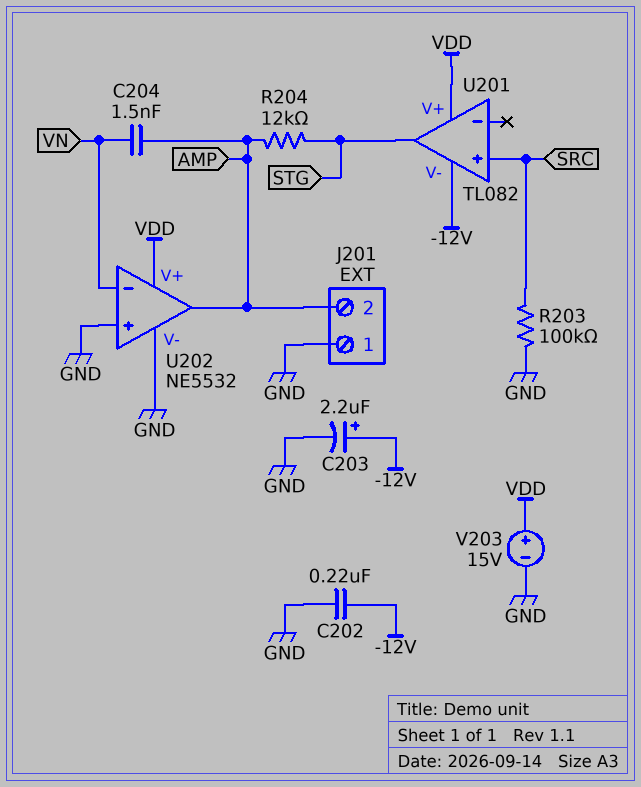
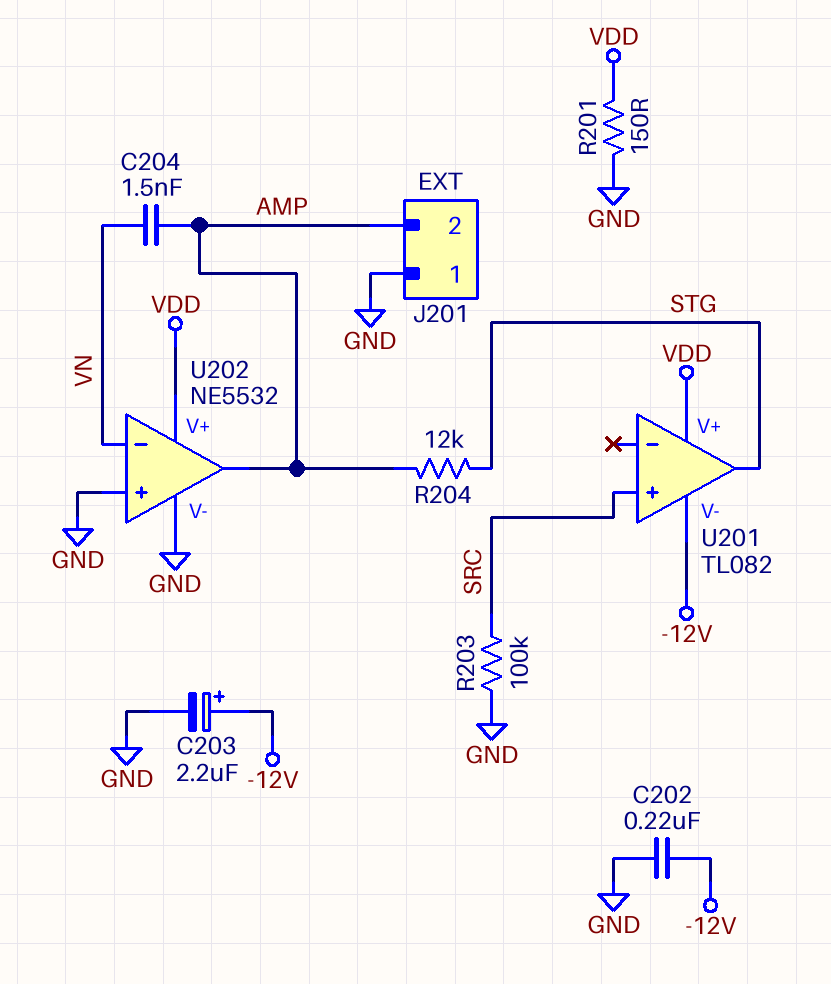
R201: none -> 150 (GND, VDD)
V203: 15V (plus VDD, minus GND) -> none

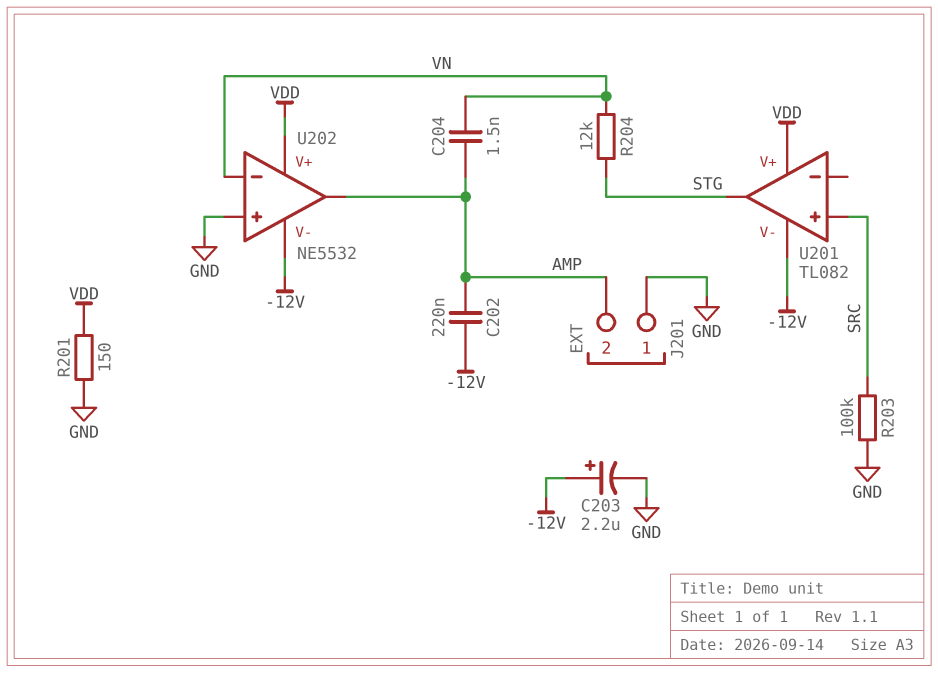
C202: 220nF (-12V, GND) -> 220nF (-12V, AMP)
R204: 12k (AMP, STG) -> 12k (STG, VN)
U202 pin V-: GND -> -12V

